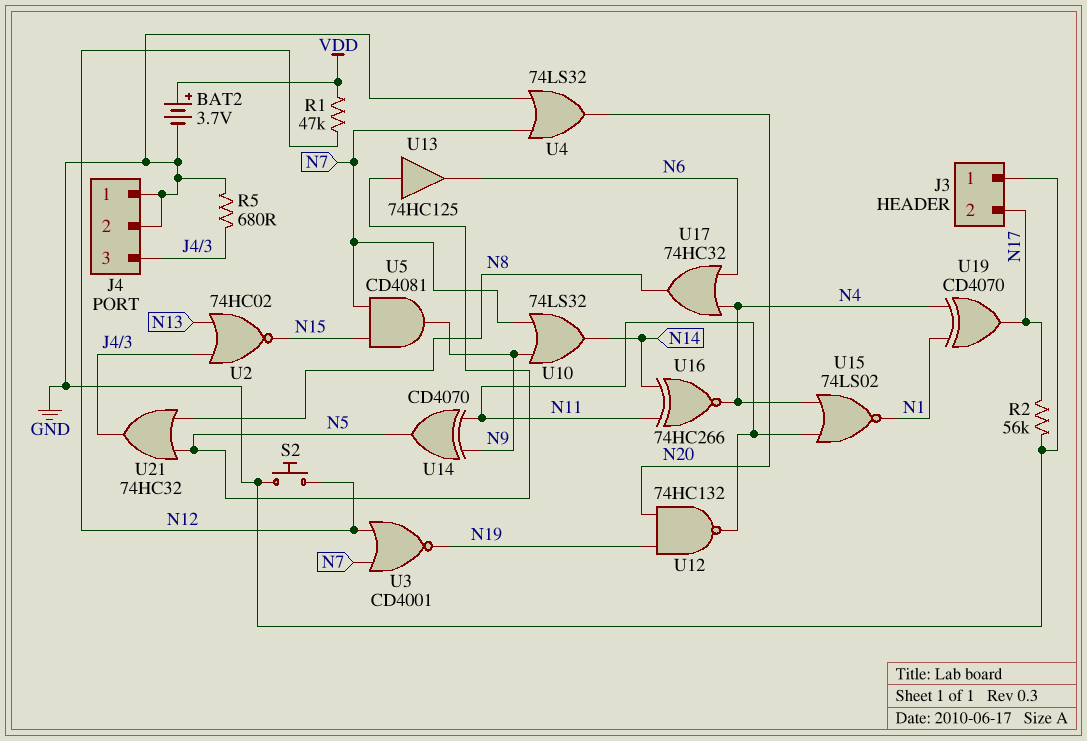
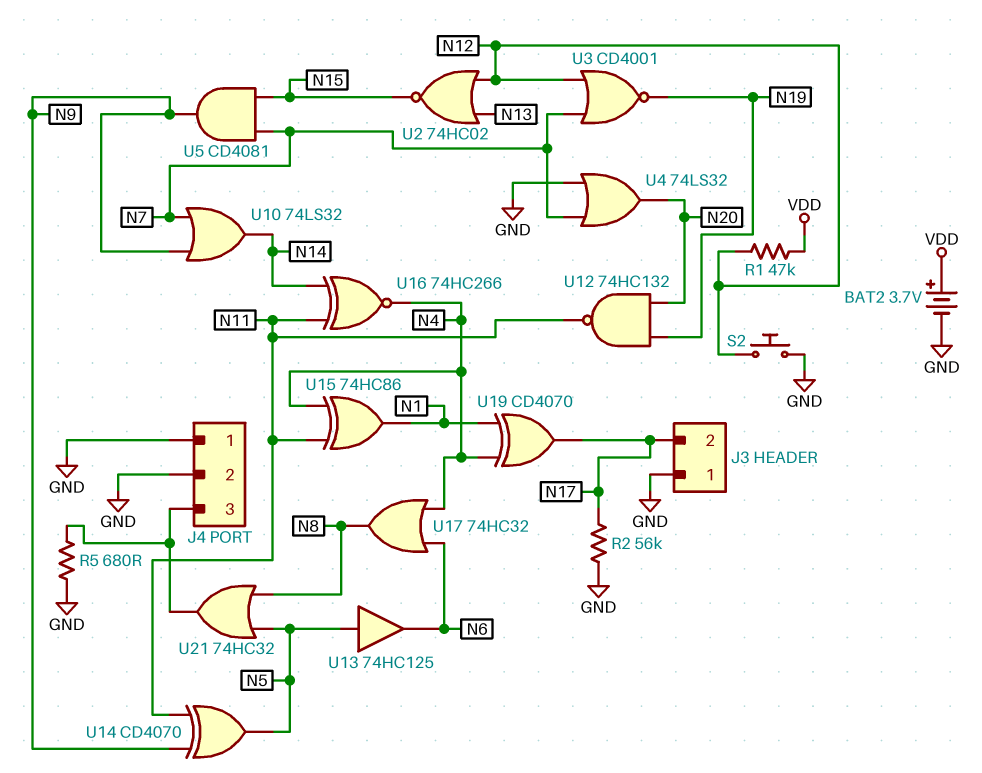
U2: NOR 74HC02 (in J4/3, in N13, out N15) -> NOR 74HC02 (in N12, in N13, out N15)
U15: NOR 74LS02 (in N4, in N11, out N1) -> XOR 74HC86 (in N4, in N11, out N1)

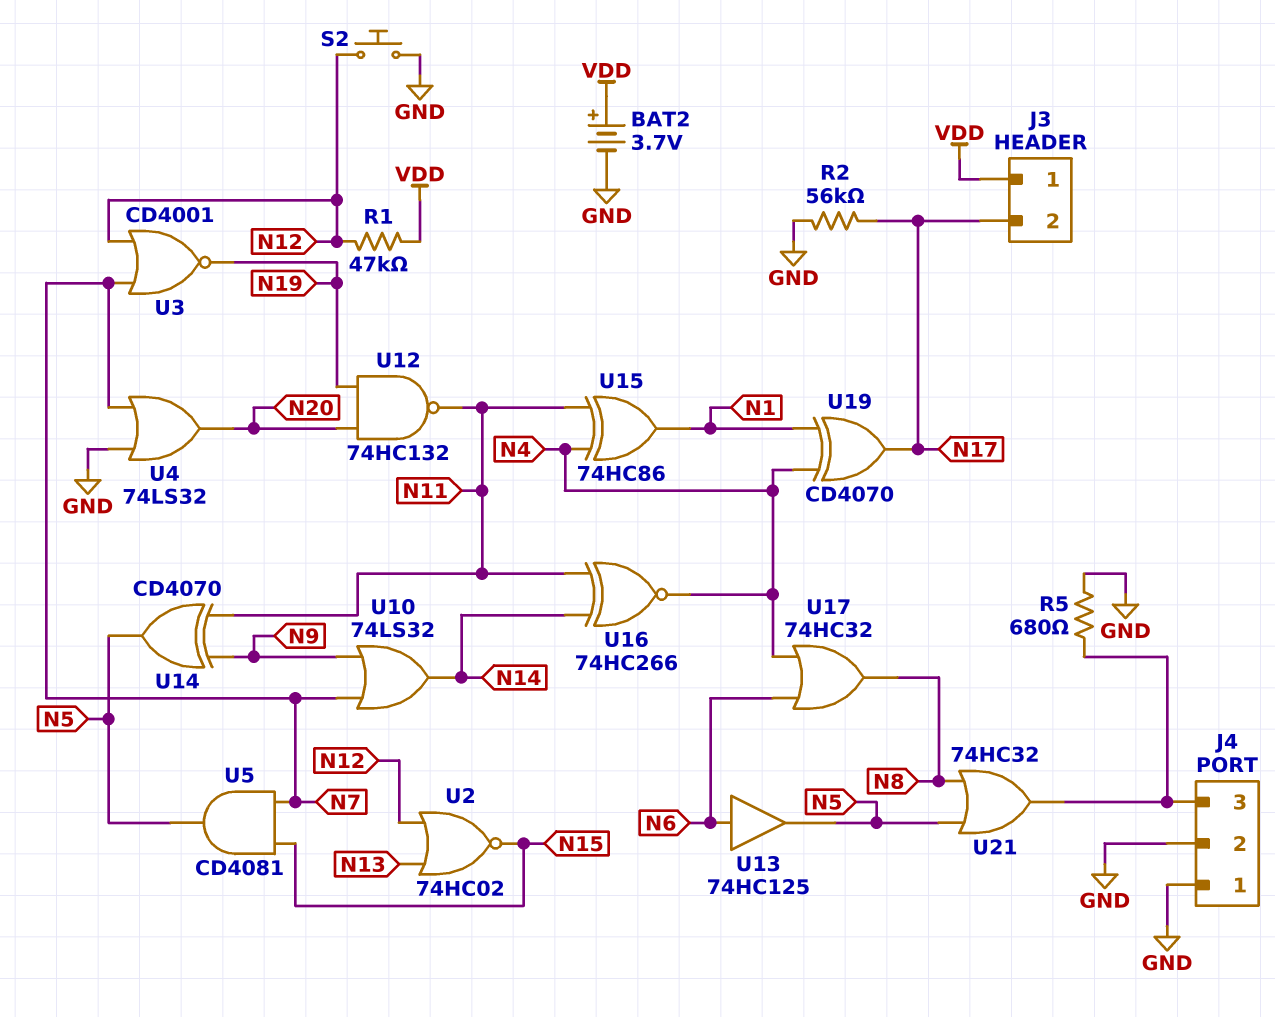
J3 pin 1: GND -> VDD
U5: AND CD4081 (in N7, in N15, out N9) -> AND CD4081 (in N7, in N15, out N5)
U13: buffer 74HC125 (in N5, out N6) -> buffer 74HC125 (in N6, out N5)

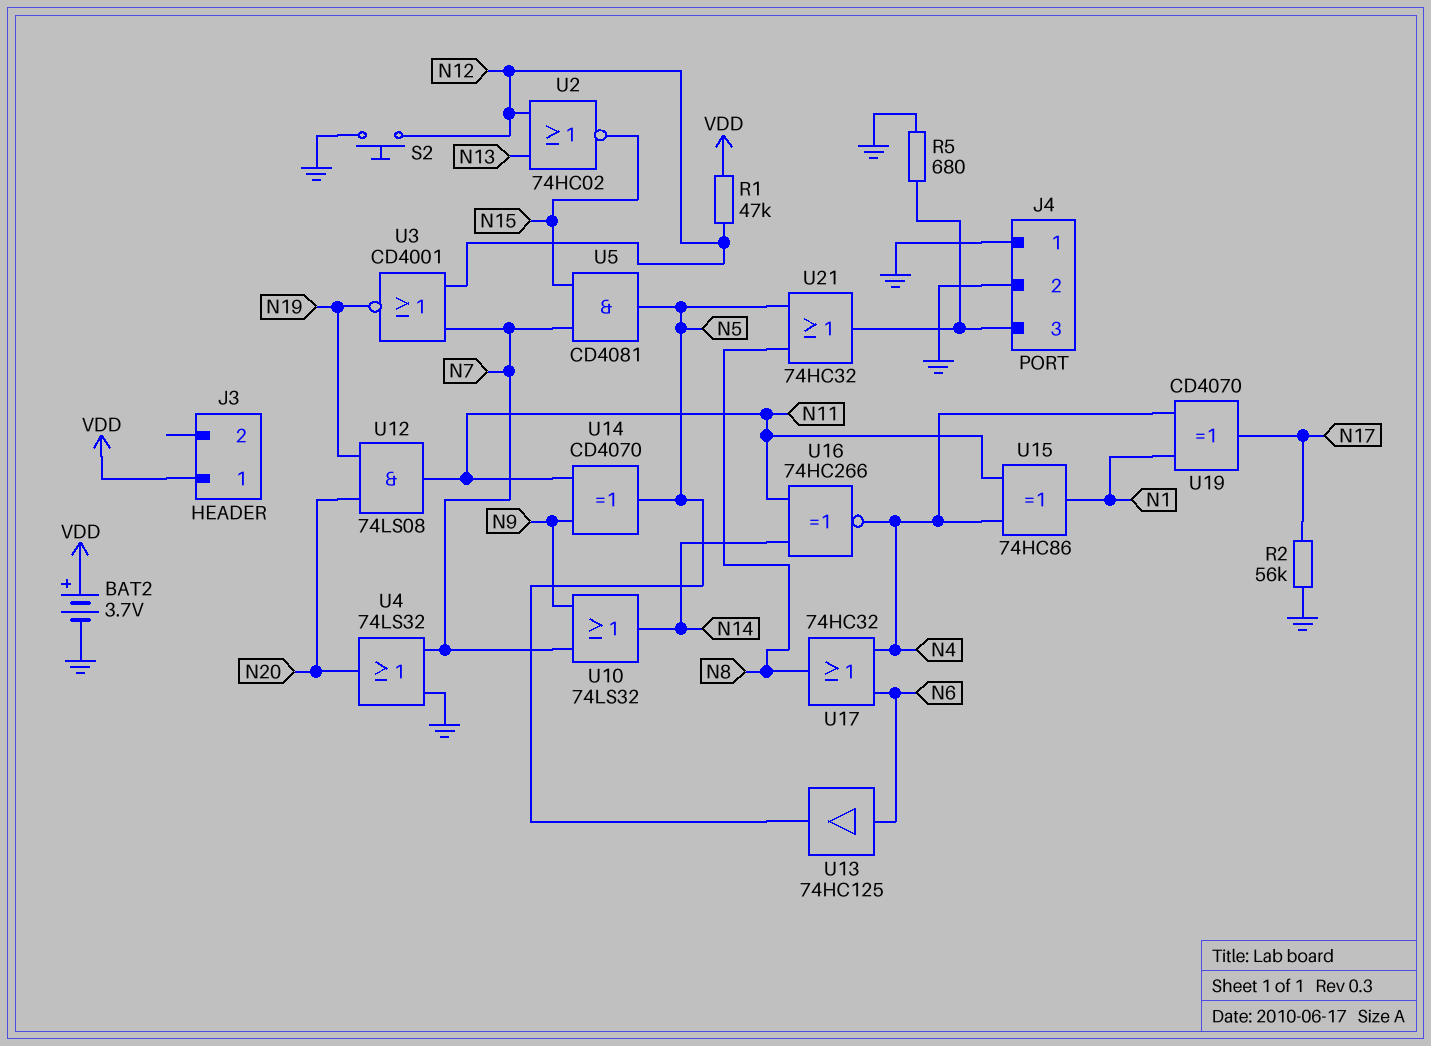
J3 pin 2: N17 -> none
U12: NAND 74HC132 (in N19, in N20, out N11) -> AND 74LS08 (in N19, in N20, out N11)

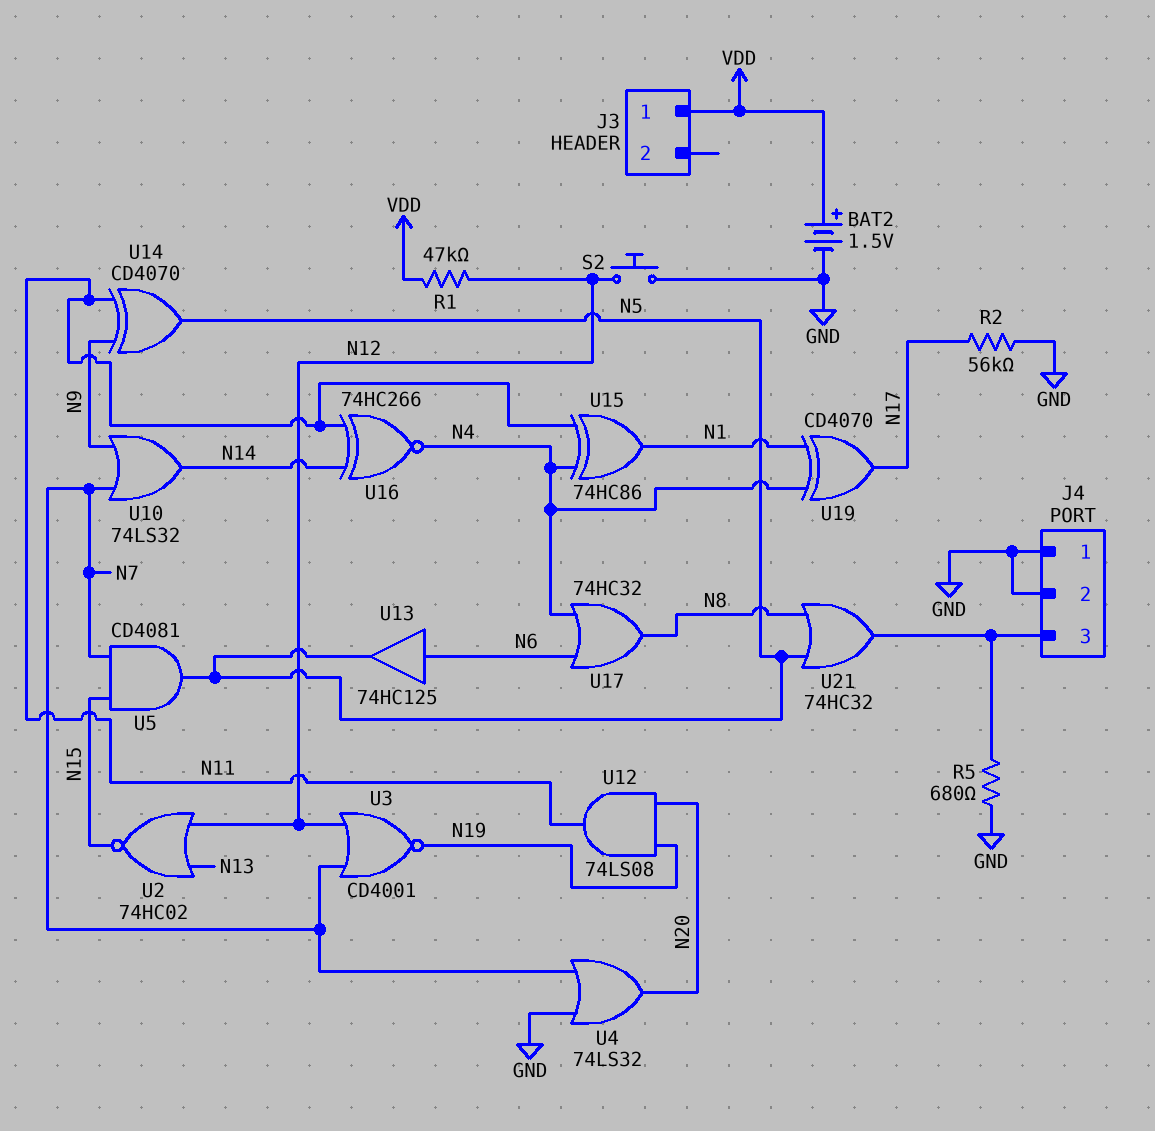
BAT2: 3.7V (plus VDD, minus GND) -> 1.5V (plus VDD, minus GND)

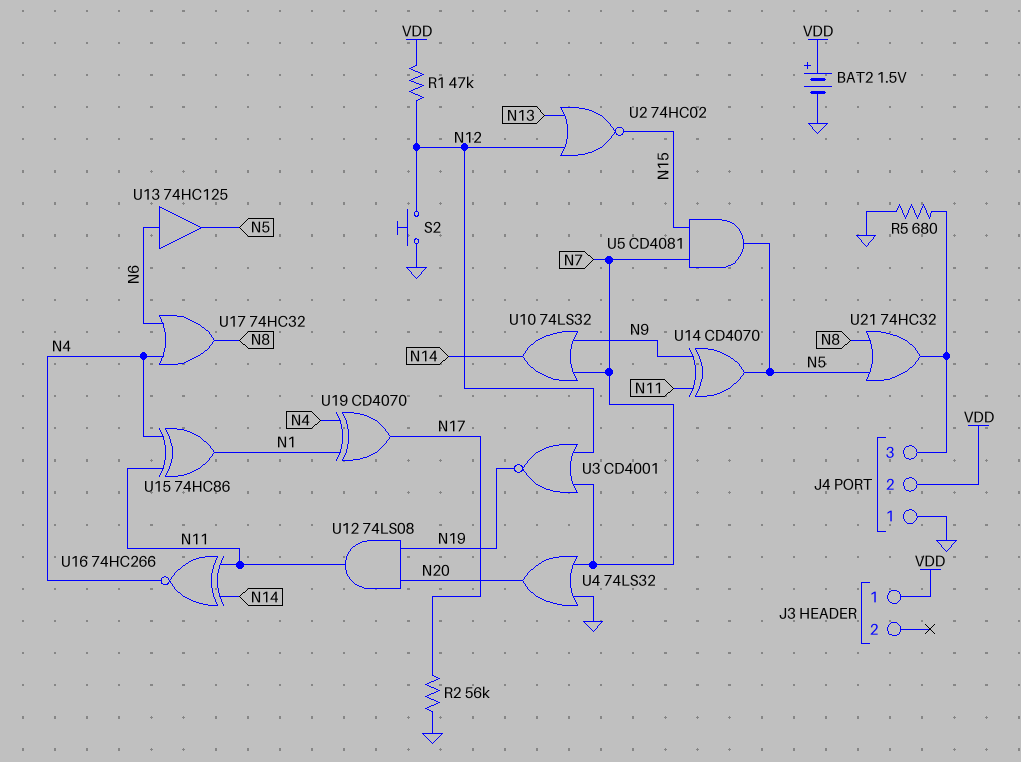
J4 pin 2: GND -> VDD

